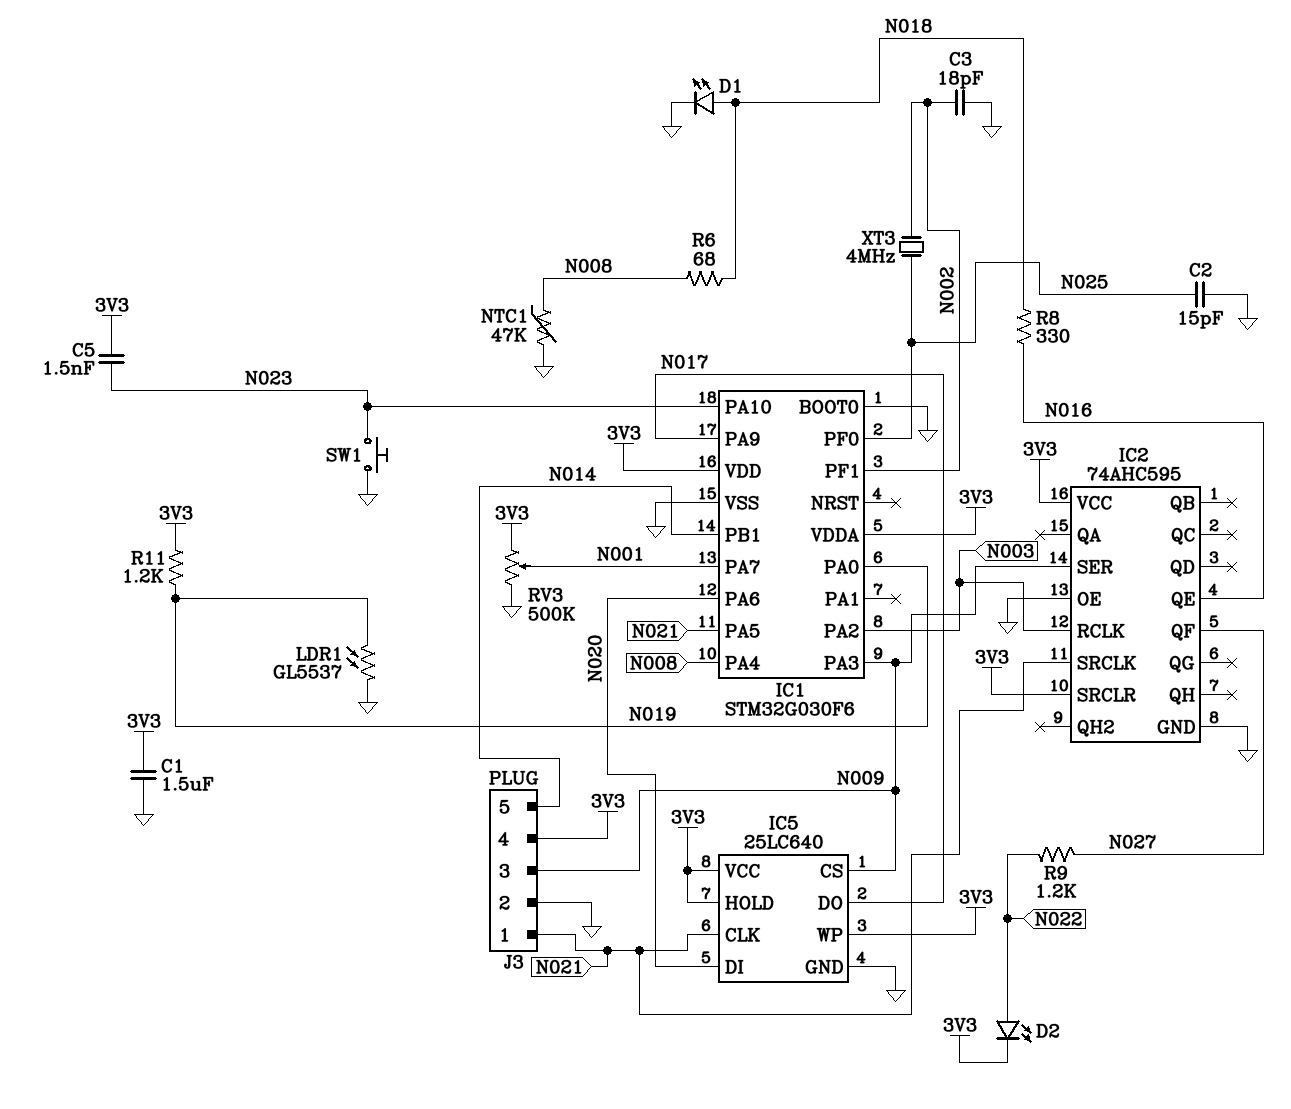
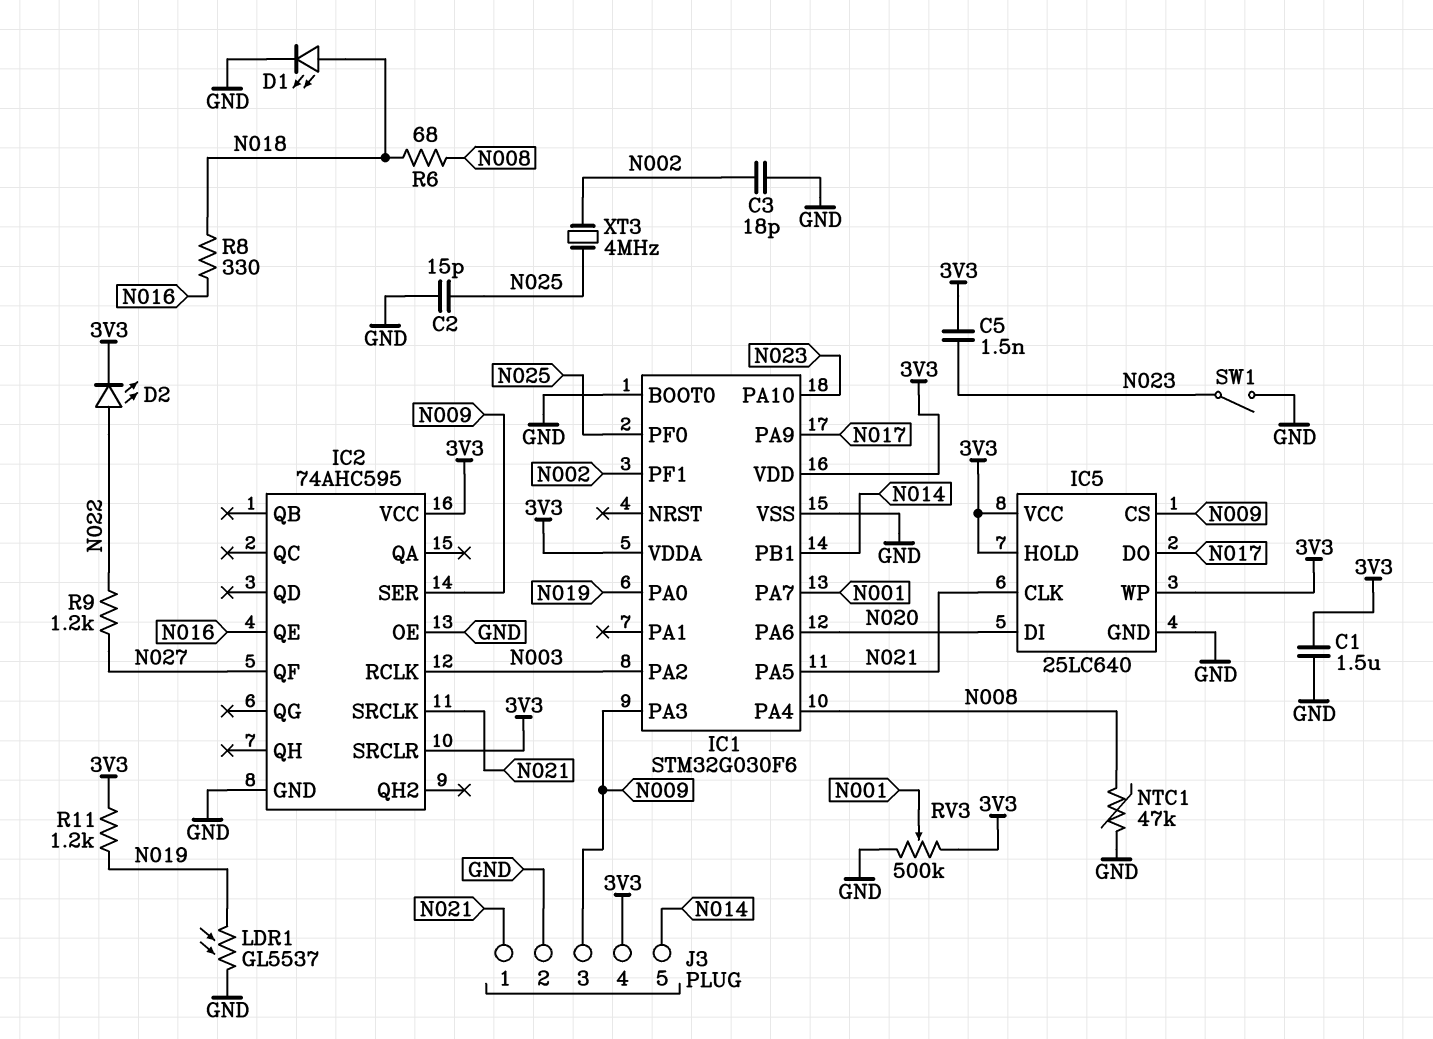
SW1: button (GND, N023) -> switch (GND, N023)

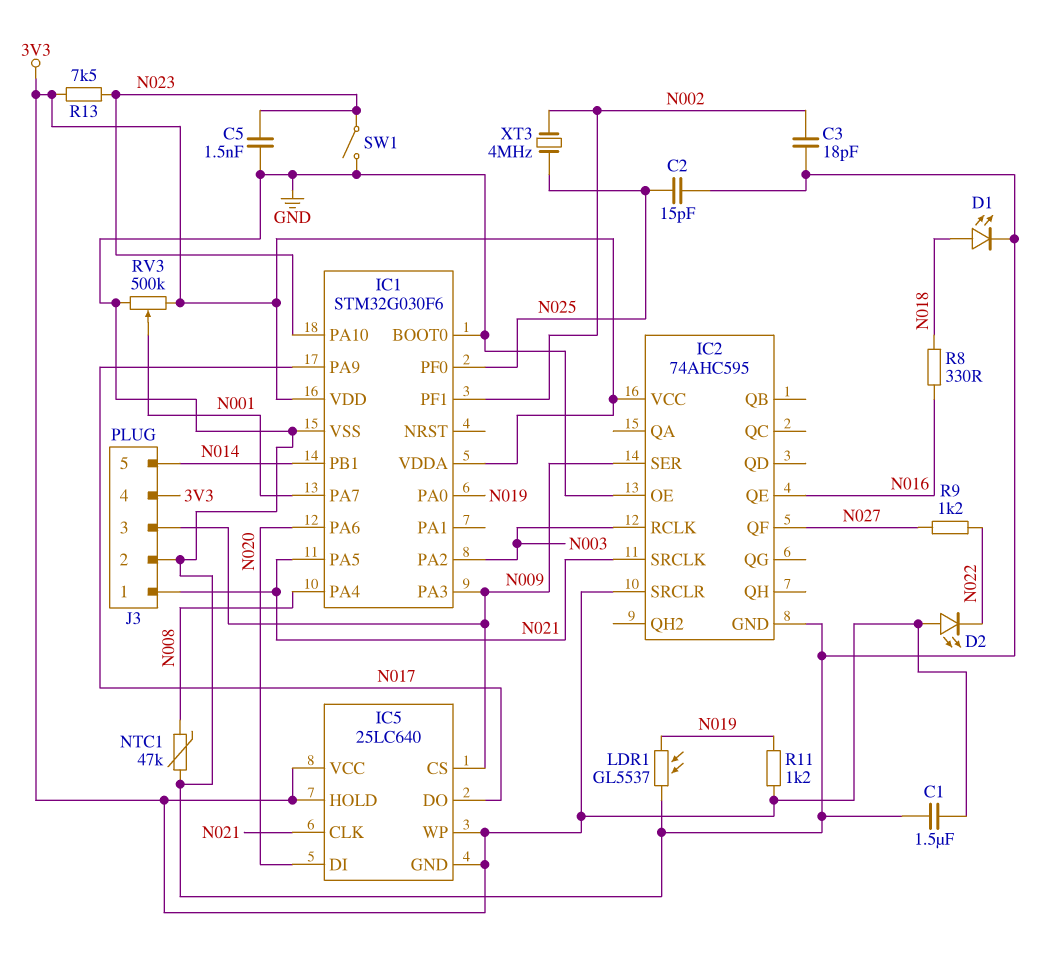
C5: 1.5nF (3V3, N023) -> 1.5nF (GND, N023)
D2: LED (A N022, K 3V3) -> LED (A 3V3, K N022)
IC5 pin GND: GND -> 3V3
R6: 68 (N008, N018) -> none
R13: none -> 7.5k (3V3, N023)

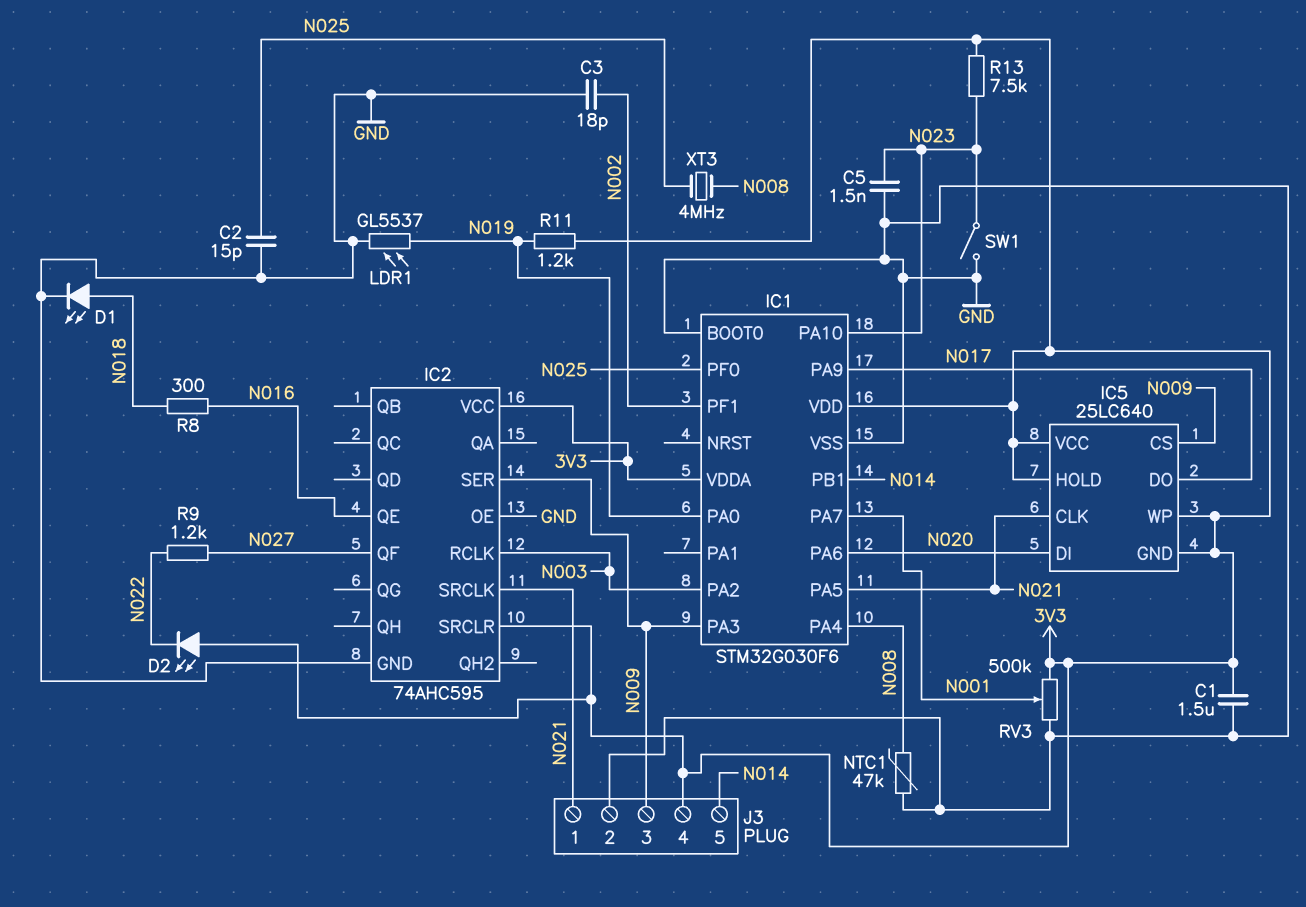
R8: 330 (N016, N018) -> 300 (N016, N018)
XT3: 4MHz (N002, N025) -> 4MHz (N008, N025)

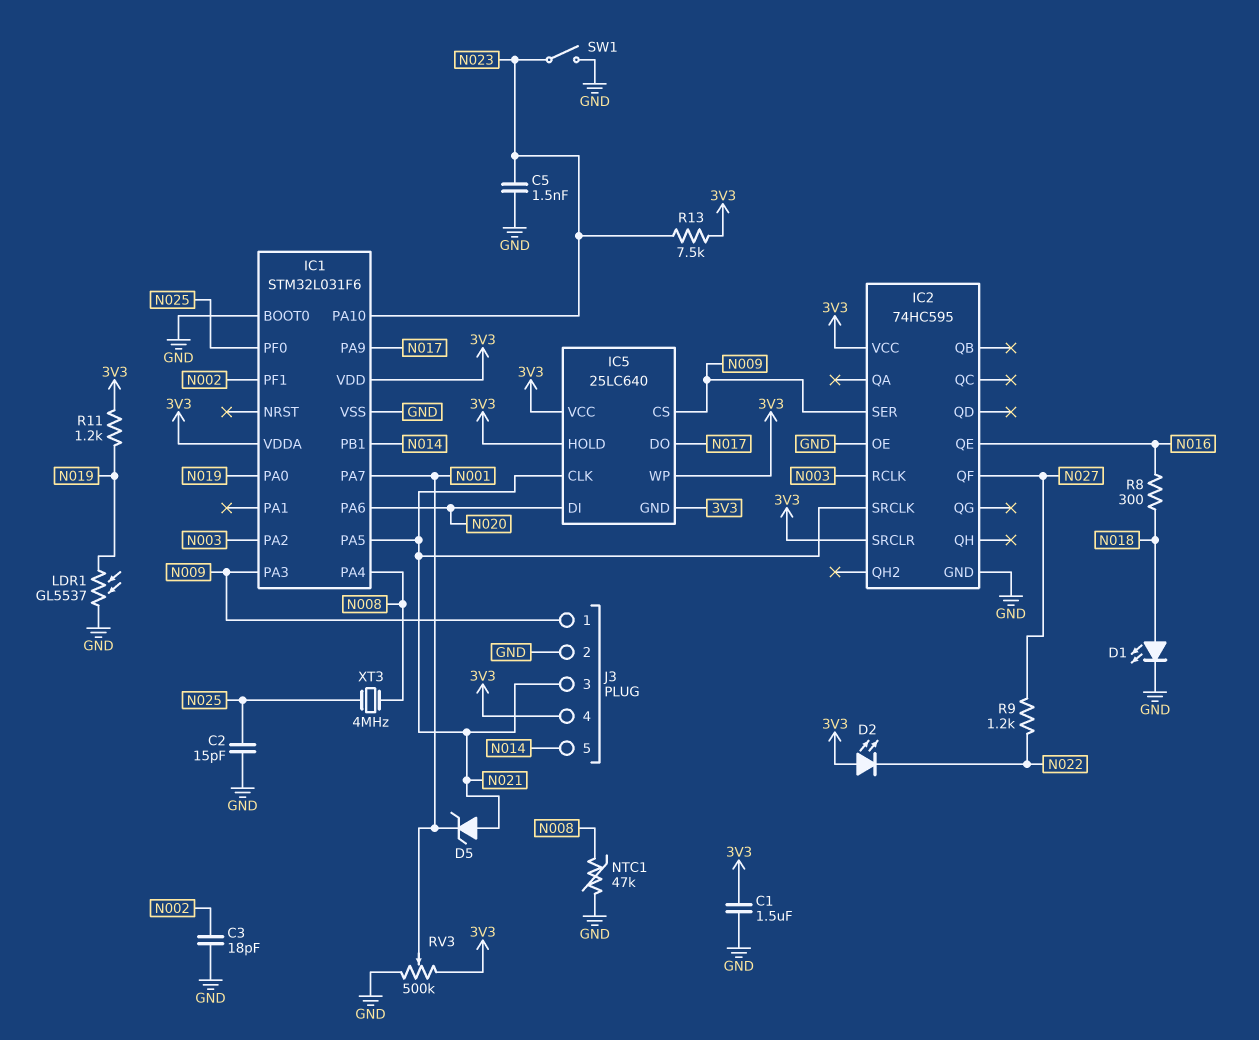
D5: none -> zener (A N021, K N001)
IC1: STM32G030F6 -> STM32L031F6
IC2: 74AHC595 -> 74HC595
J3 pin 1: N021 -> N009
J3 pin 3: N009 -> N021

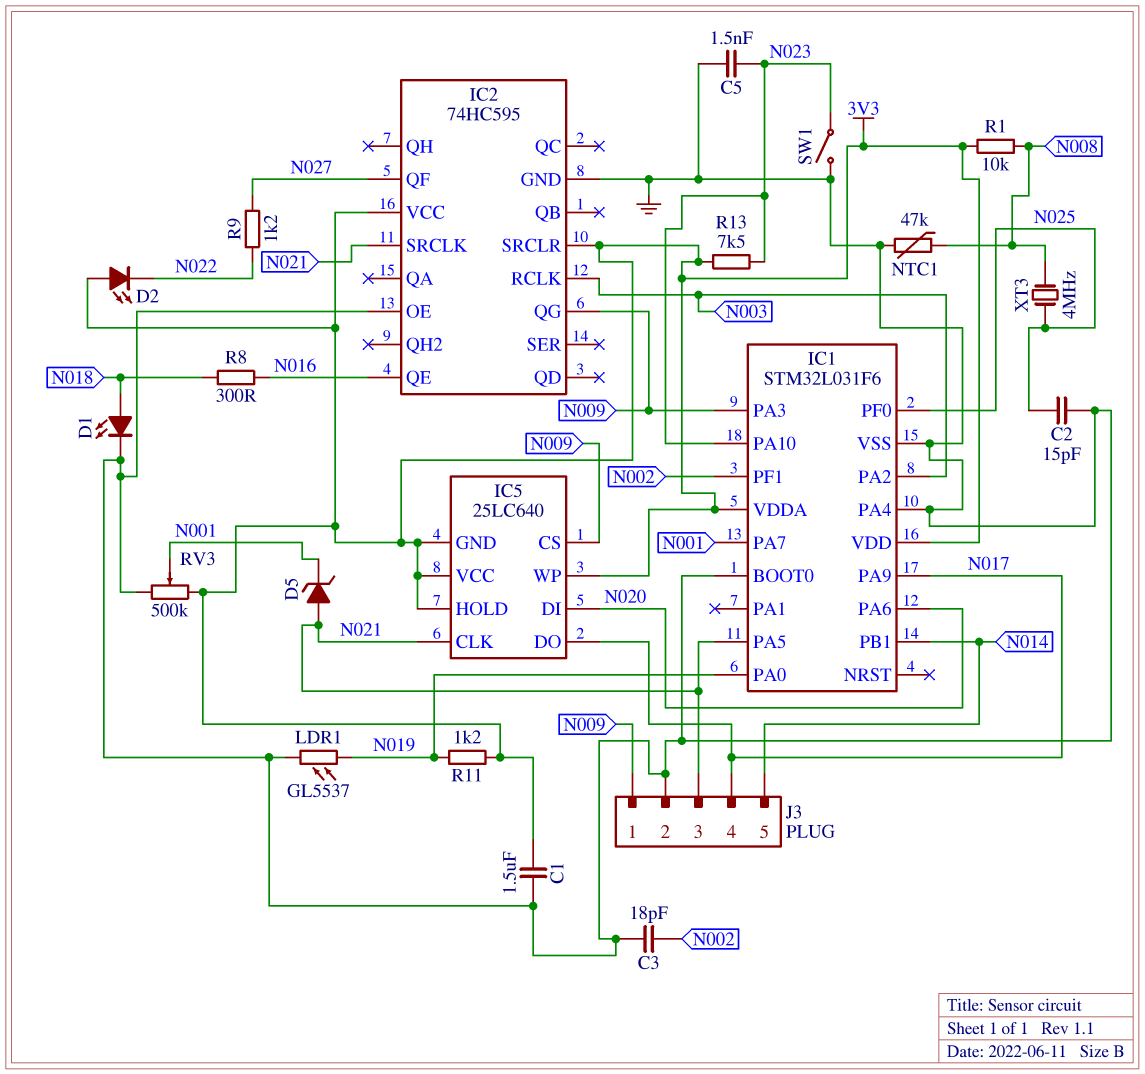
IC1 pin PA4: N008 -> GND
IC2 pin QG: none -> N009
IC2 pin SER: N009 -> none
J3 pin 4: 3V3 -> N017
R1: none -> 10k (3V3, N008)

